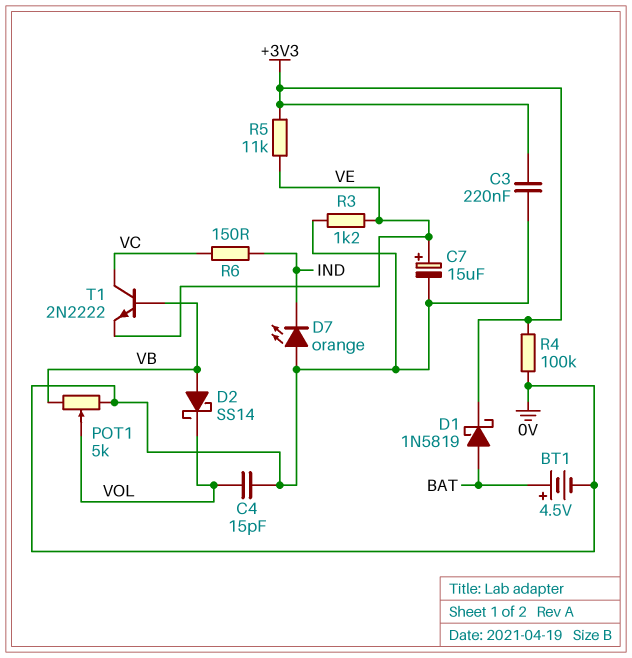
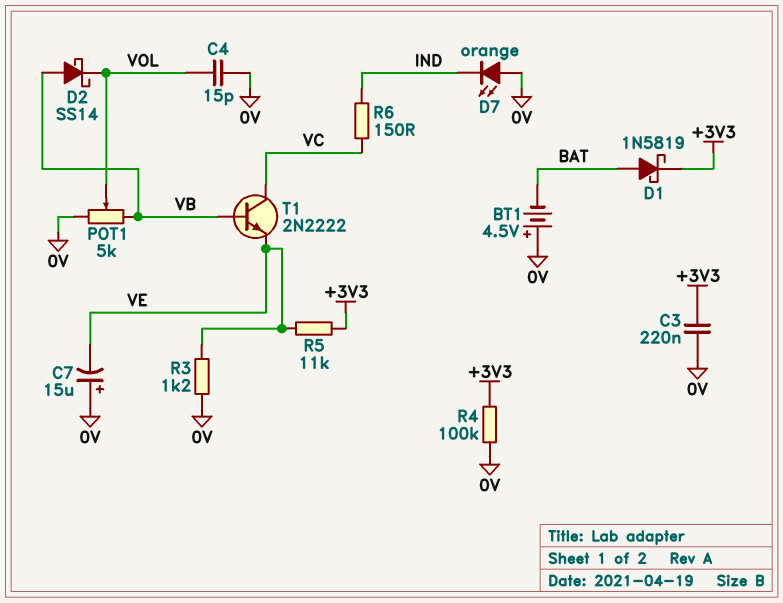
BT1: 4.5V (plus BAT, minus 0V) -> 4.5V (plus 0V, minus BAT)
C7: 15uF (plus VE, minus 0V) -> 15uF (plus 0V, minus VE)

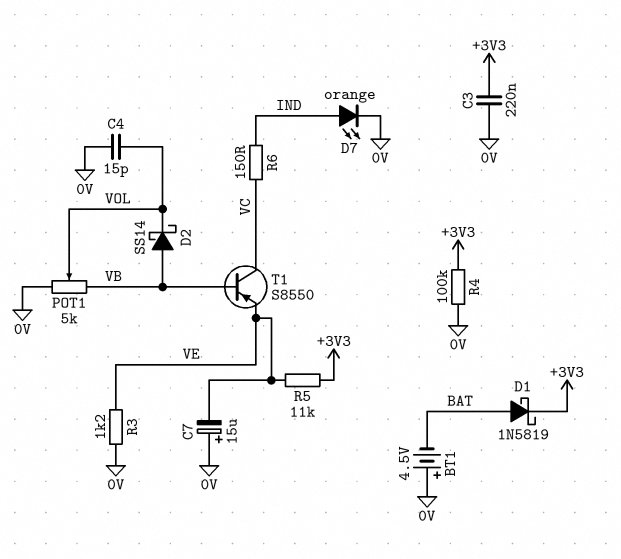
D7: LED orange (A 0V, K IND) -> LED orange (A IND, K 0V)
T1: NPN 2N2222 (B VB, C VC, E VE) -> PNP S8550 (B VB, C VC, E VE)

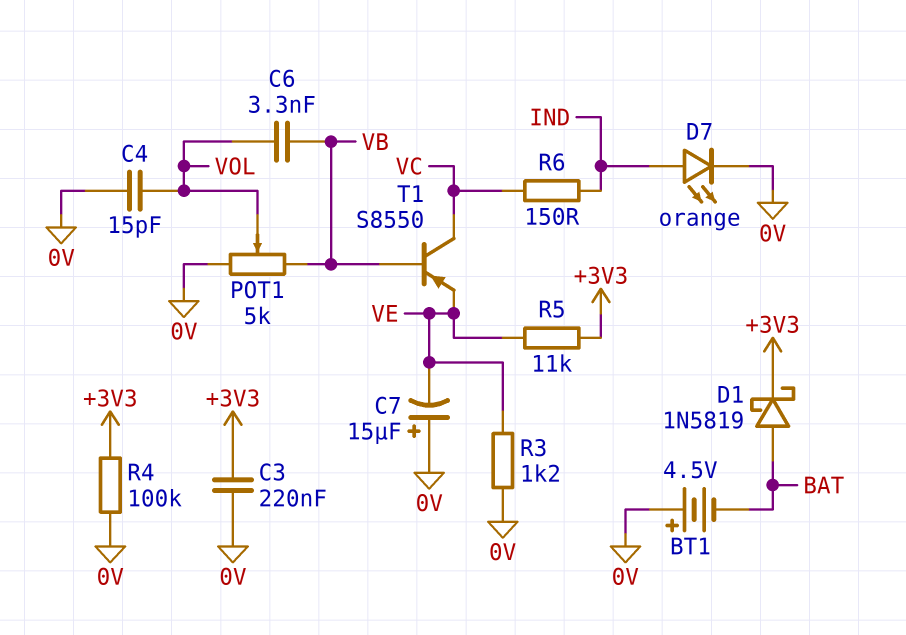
C6: none -> 3.3nF (VB, VOL)
D2: schottky SS14 (A VB, K VOL) -> none

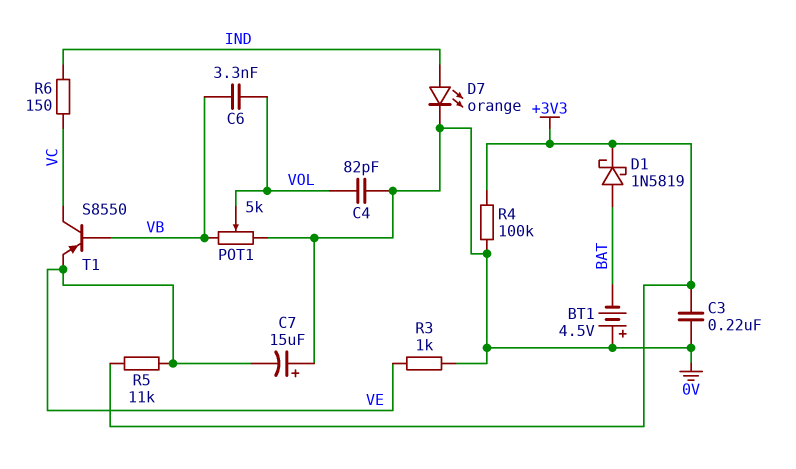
C4: 15pF (0V, VOL) -> 82pF (0V, VOL)
R3: 1.2k (0V, VE) -> 1k (0V, VE)

